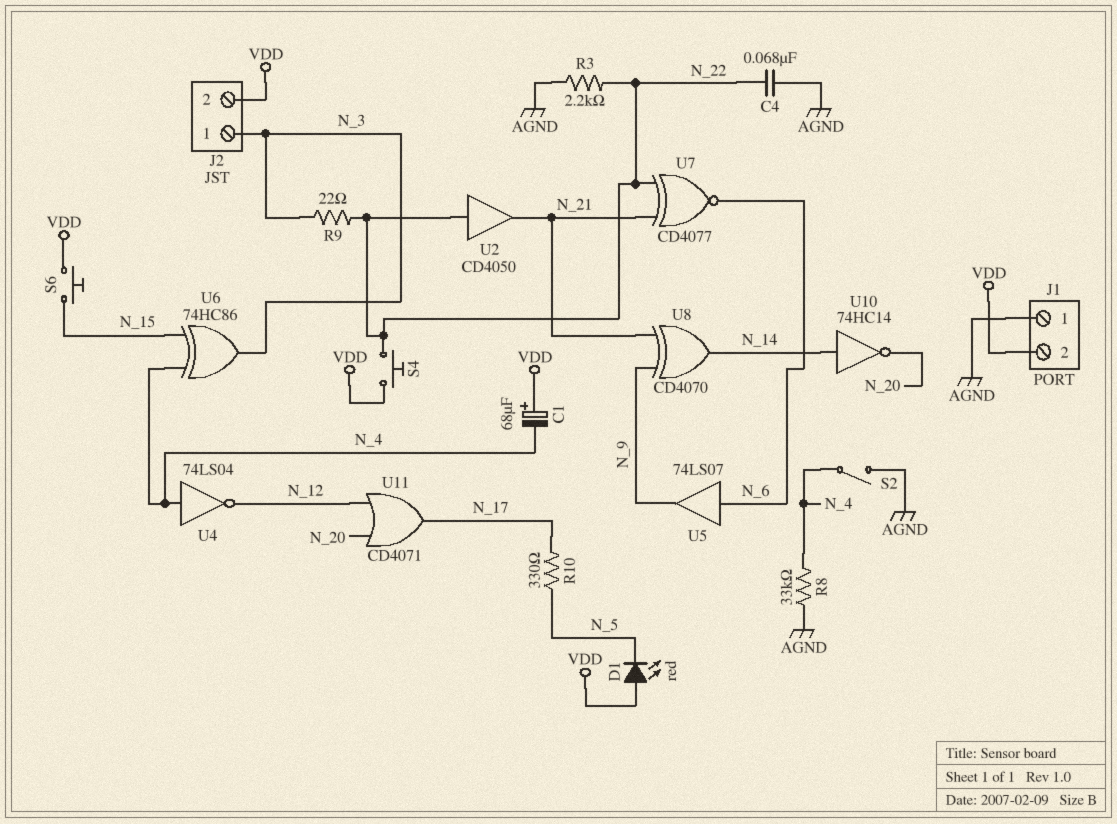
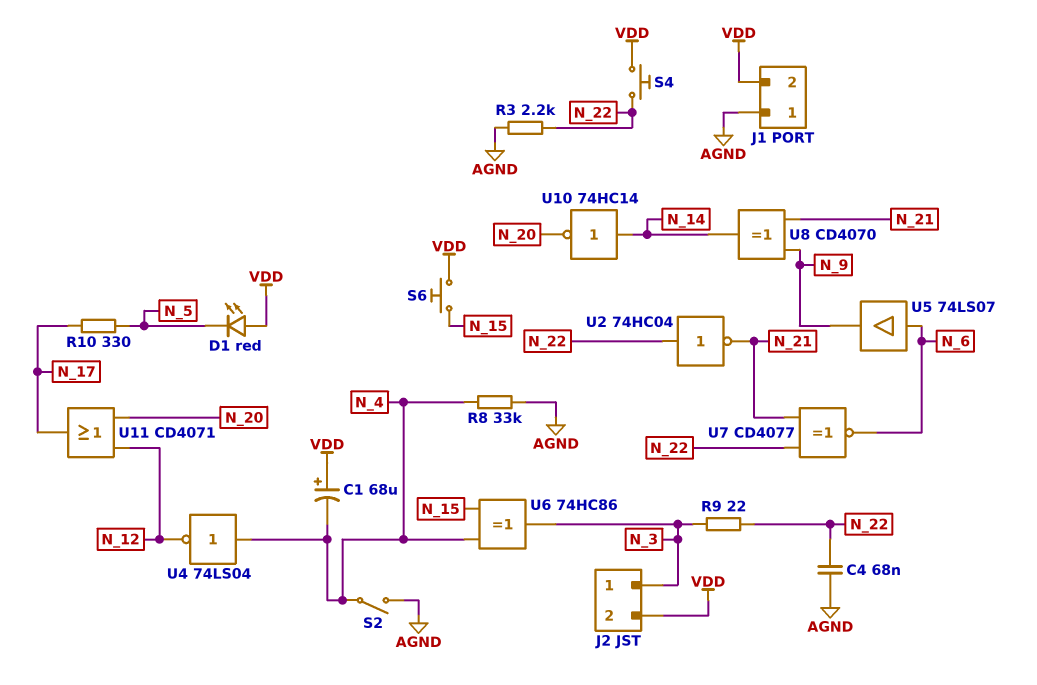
U2: buffer CD4050 (in N_22, out N_21) -> NOT 74HC04 (in N_22, out N_21)

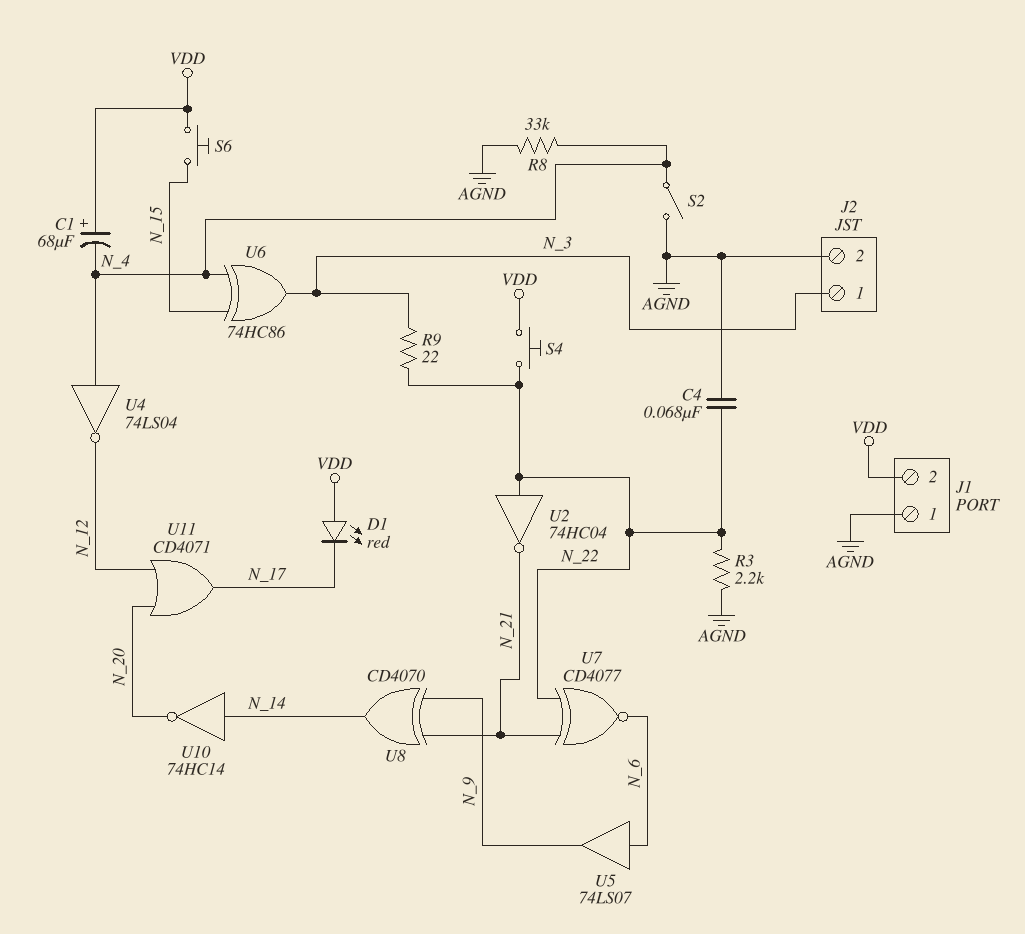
D1: LED red (A VDD, K N_5) -> LED red (A VDD, K N_17)
J2 pin 2: VDD -> AGND
R10: 330 (N_5, N_17) -> none

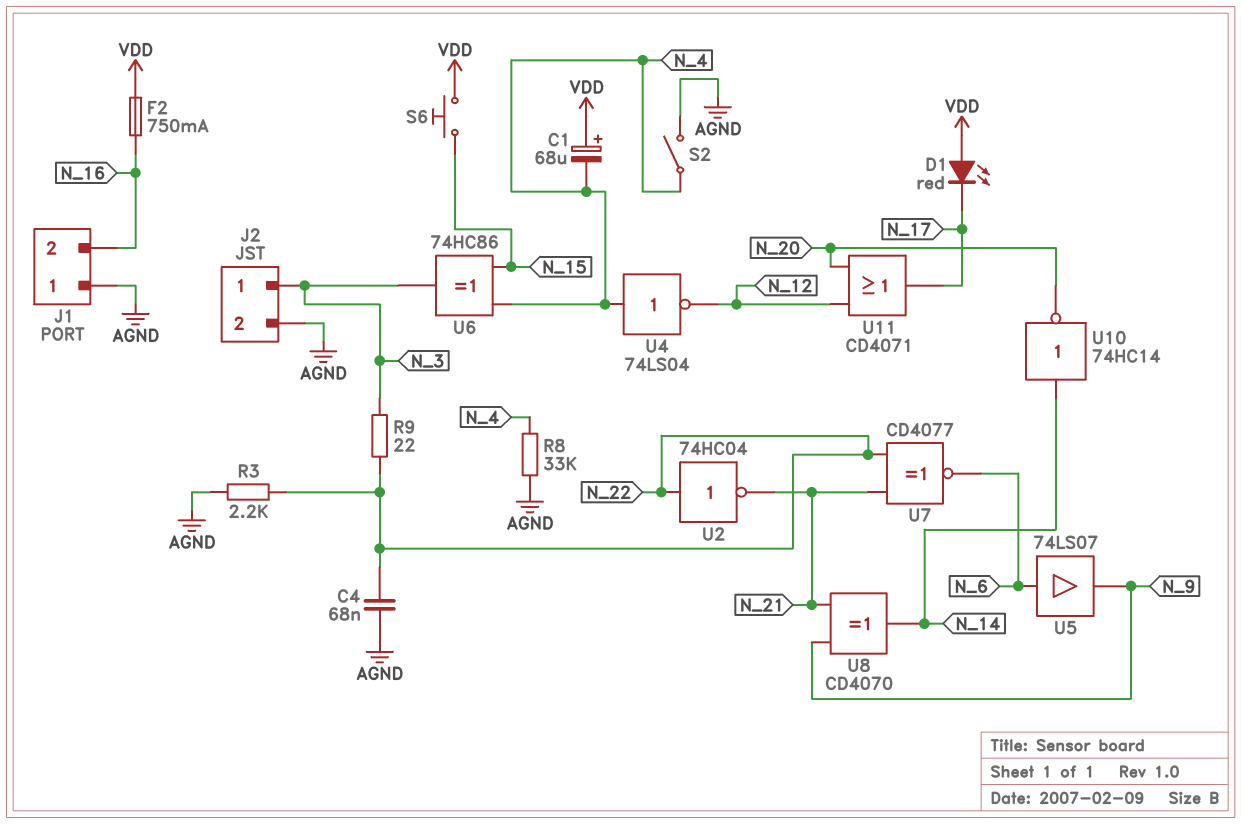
F2: none -> 750mA (N_16, VDD)
J1 pin 2: VDD -> N_16
S4: button (N_22, VDD) -> none

